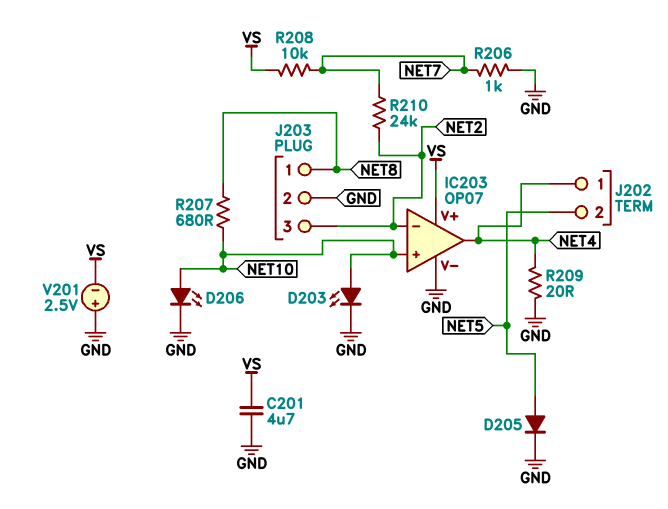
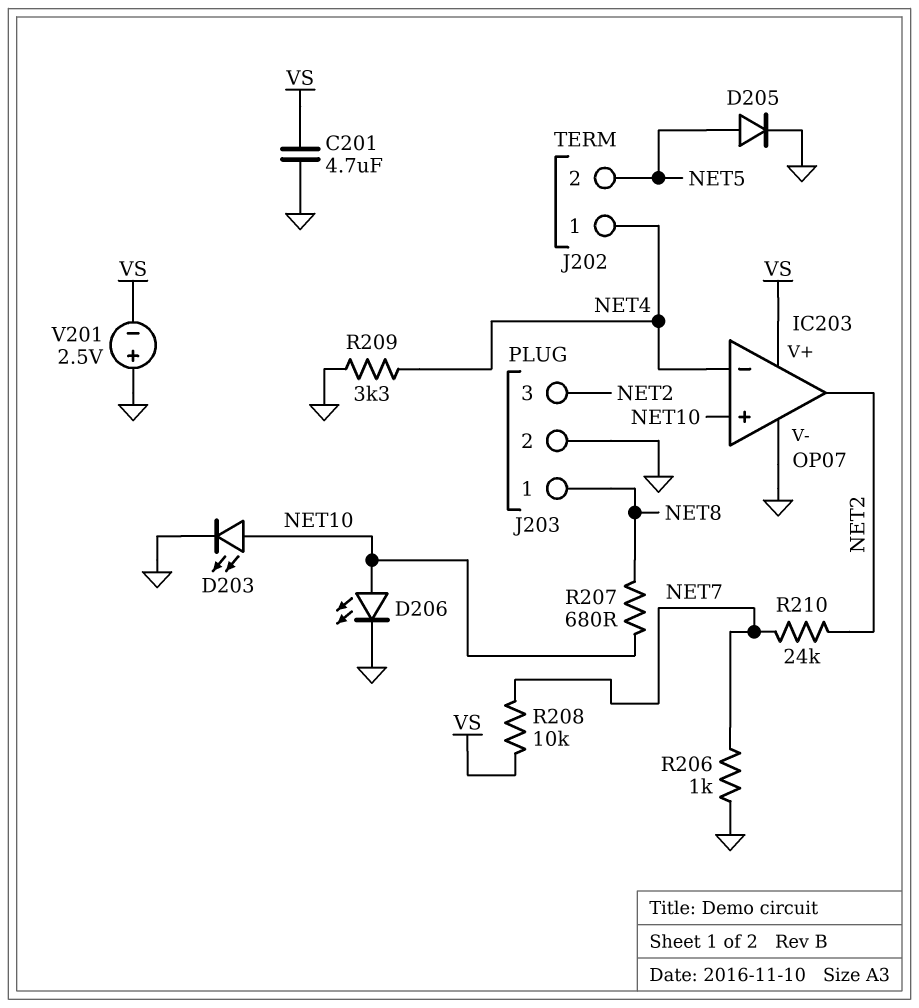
IC203 pin in-: NET2 -> NET4
IC203 pin out: NET4 -> NET2
R209: 20 (GND, NET4) -> 3.3k (GND, NET4)

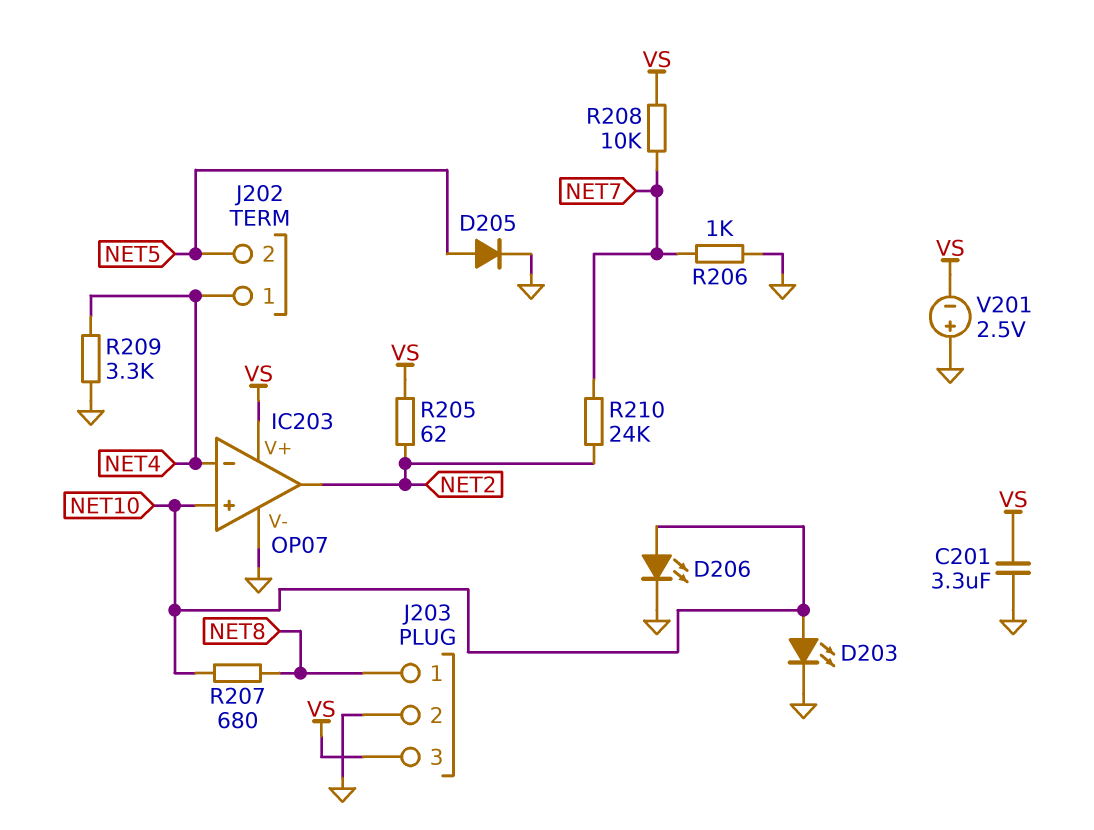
C201: 4.7uF (GND, VS) -> 3.3uF (GND, VS)
J203 pin 3: NET2 -> VS
R205: none -> 62 (NET2, VS)

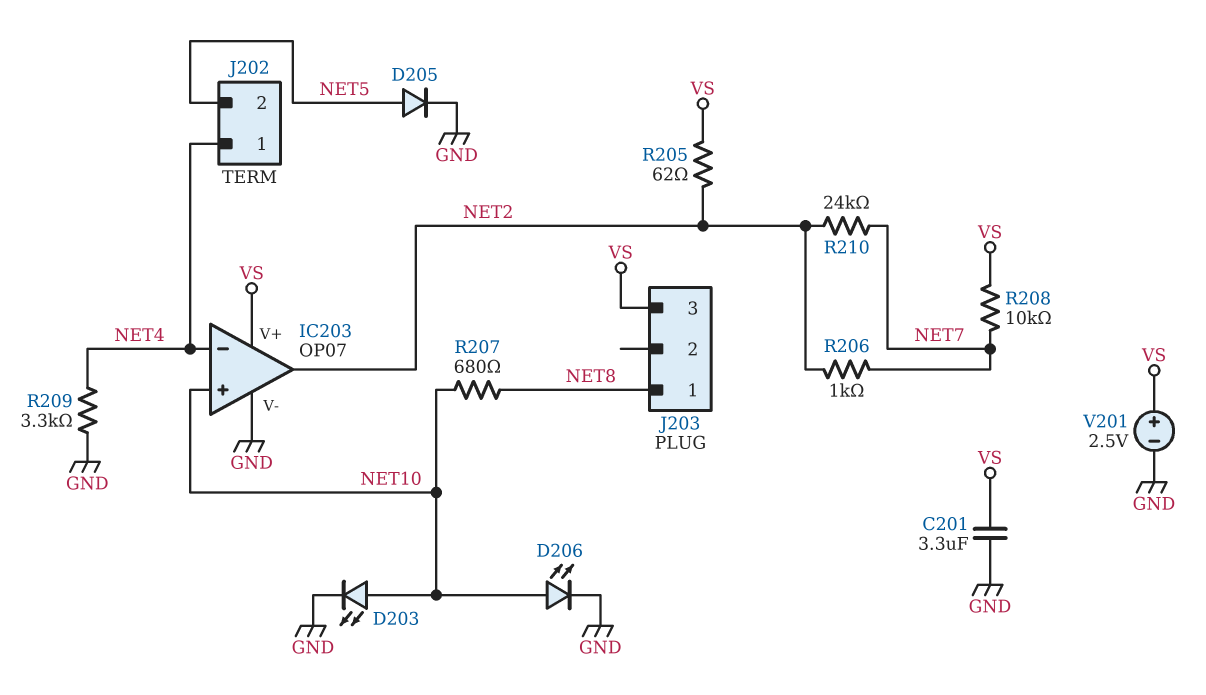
J203 pin 2: GND -> none
R206: 1k (GND, NET7) -> 1k (NET2, NET7)
V201: 2.5V (plus GND, minus VS) -> 2.5V (plus VS, minus GND)

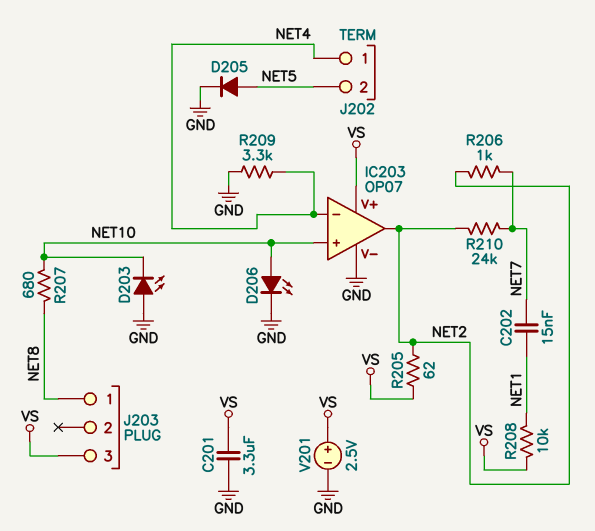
C202: none -> 15nF (NET1, NET7)
D203: LED (A NET10, K GND) -> LED (A GND, K NET10)
R208: 10k (NET7, VS) -> 10k (NET1, VS)

